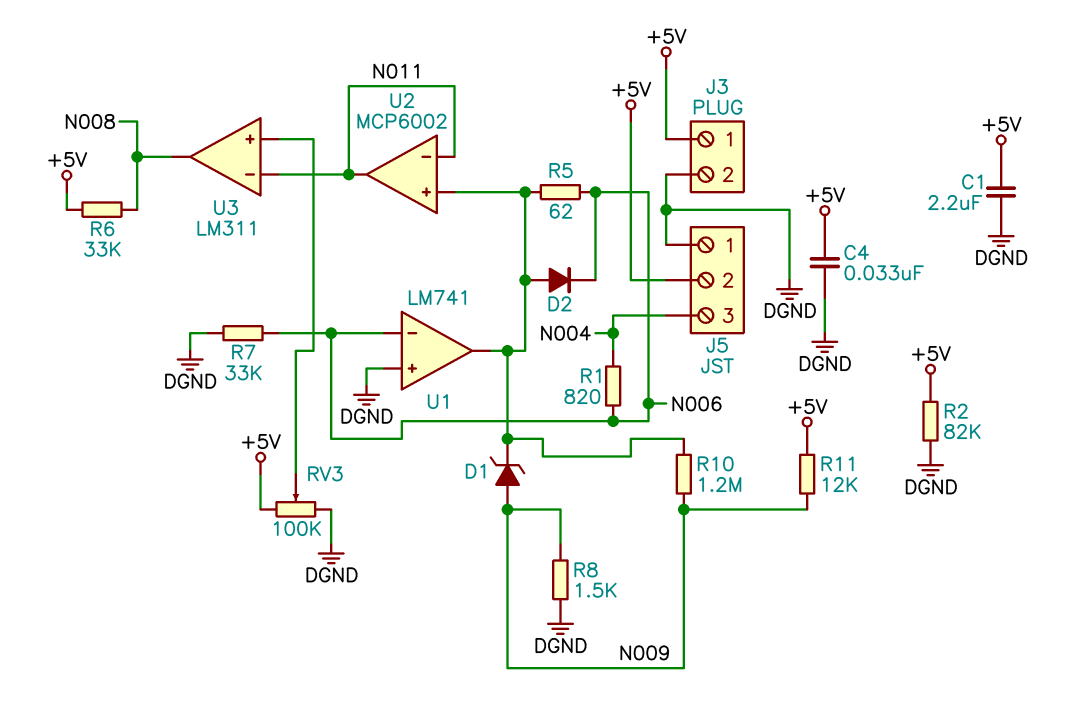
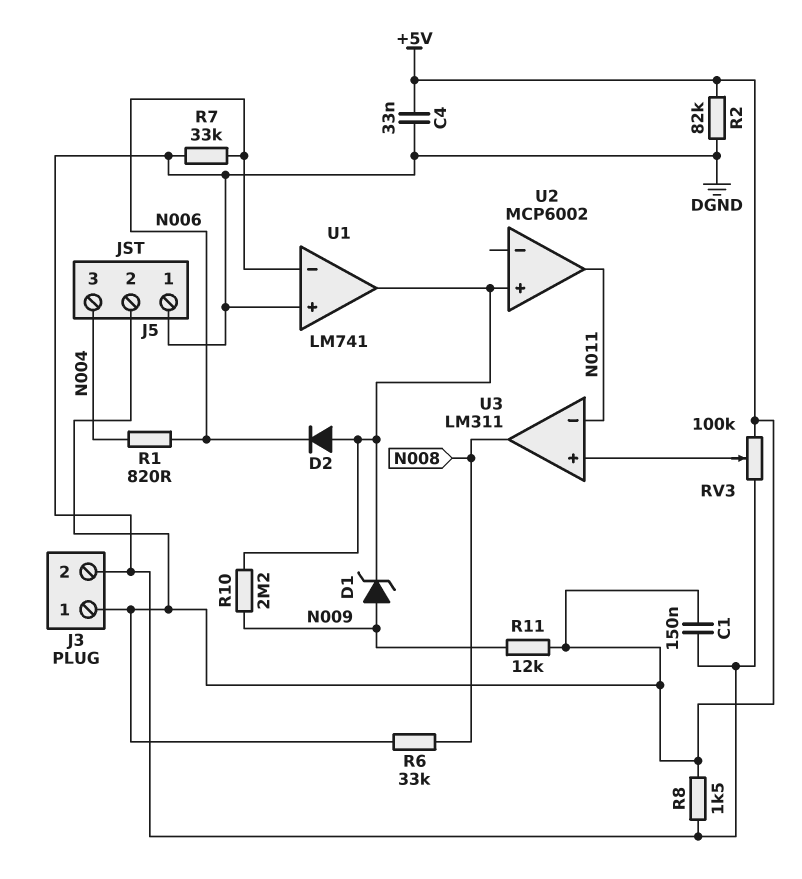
C1: 2.2uF (+5V, DGND) -> 150nF (+5V, DGND)
R5: 62 (N006, U1/out) -> none
R8: 1.5k (DGND, N009) -> 1.5k (+5V, DGND)
R10: 1.2M (N009, U1/out) -> 2.2M (N009, U1/out)
U2 pin in-: N011 -> none

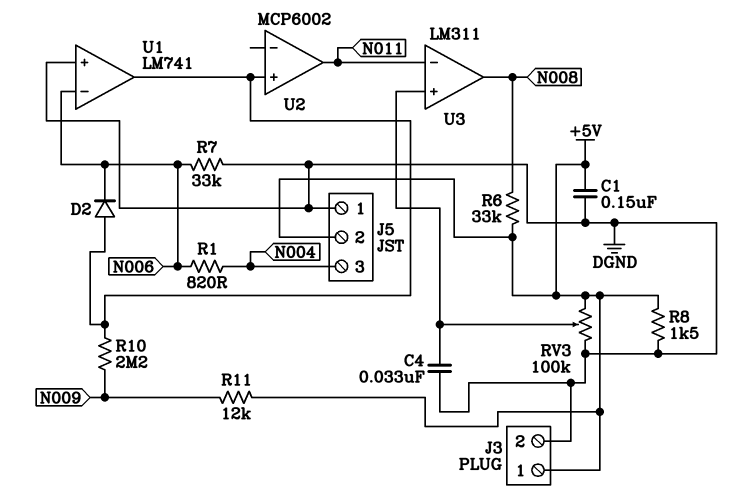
C4: 33nF (+5V, DGND) -> 33nF (DGND, U3/in+)
D1: zener (A N009, K U1/out) -> none
R2: 82k (+5V, DGND) -> none

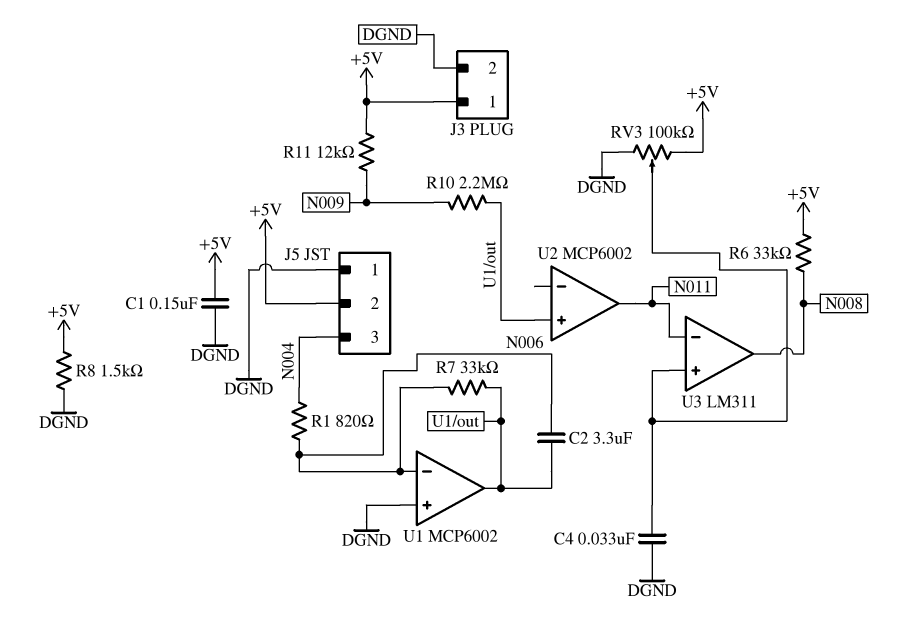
C2: none -> 3.3uF (N006, U1/out)
D2: diode (A U1/out, K N006) -> none
R7: 33k (DGND, N006) -> 33k (N006, U1/out)
U1: LM741 -> MCP6002

